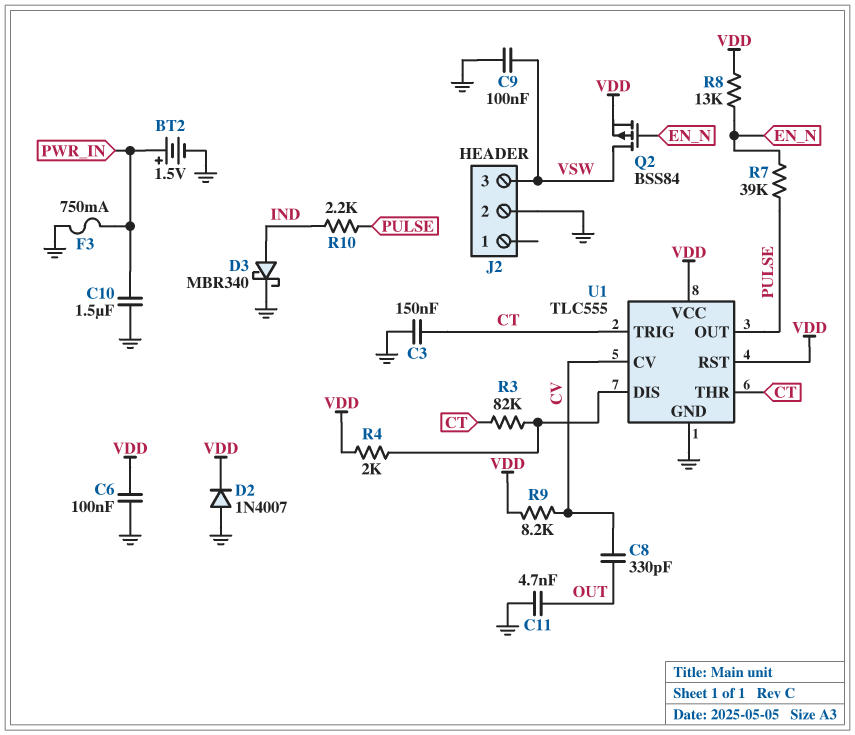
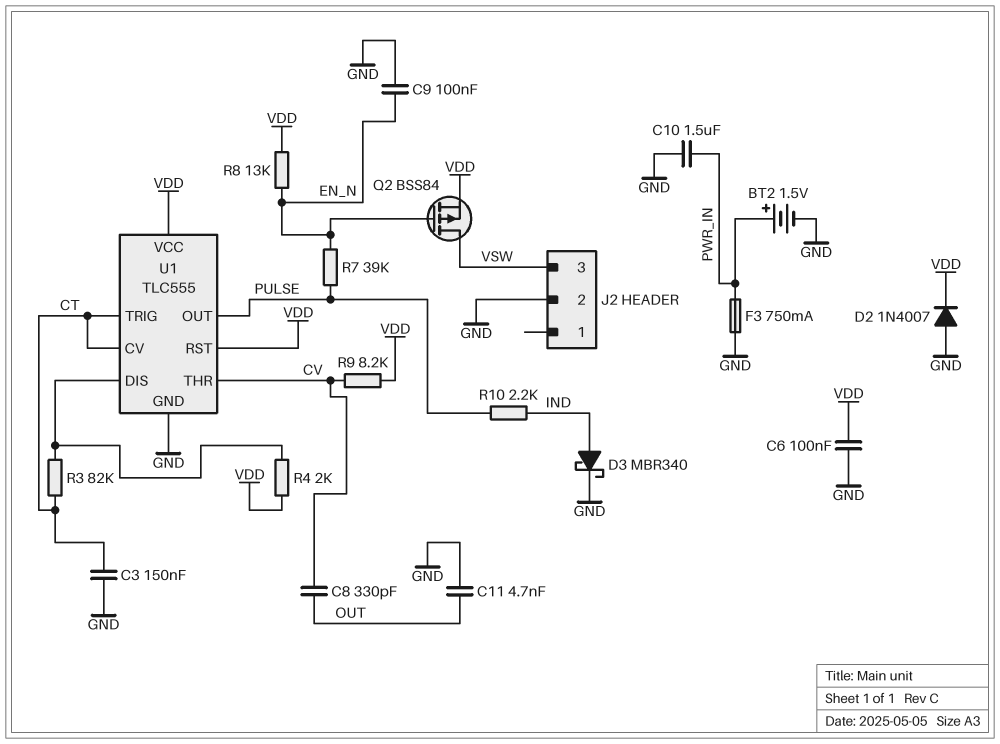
C9: 100nF (GND, VSW) -> 100nF (EN_N, GND)
U1 pin CV: CV -> CT
U1 pin THR: CT -> CV

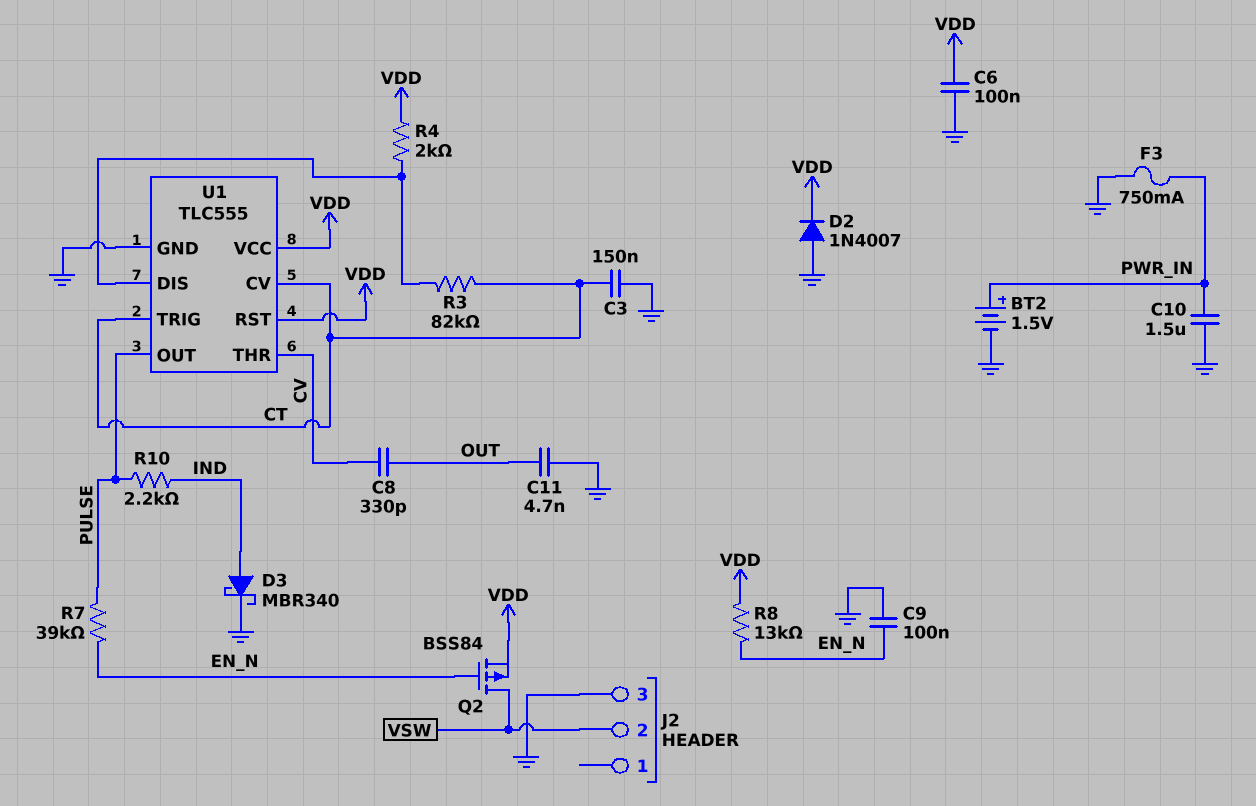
J2 pin 2: GND -> VSW
J2 pin 3: VSW -> GND
R9: 8.2k (CV, VDD) -> none

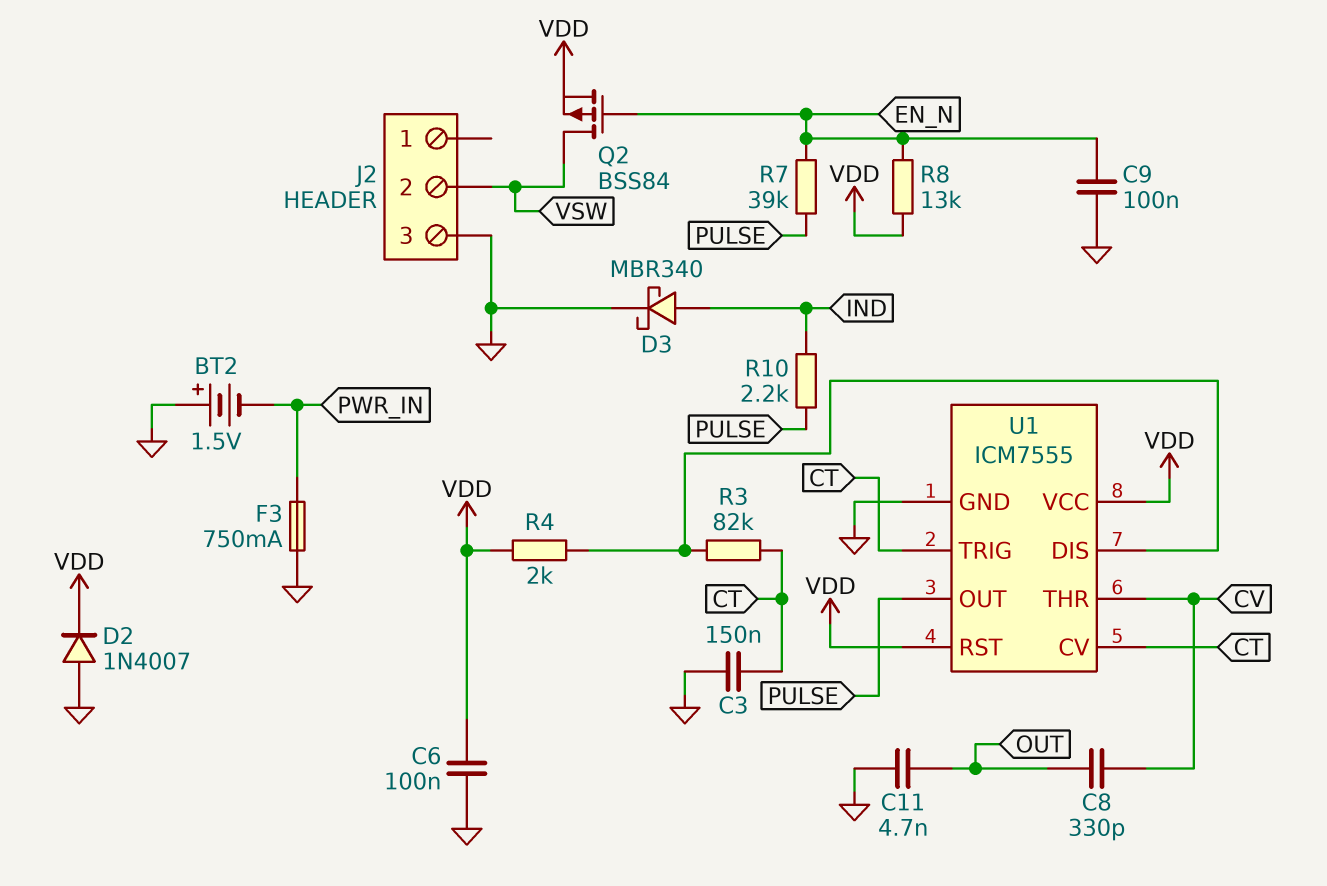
BT2: 1.5V (plus PWR_IN, minus GND) -> 1.5V (plus GND, minus PWR_IN)
C10: 1.5uF (GND, PWR_IN) -> none
U1: TLC555 -> ICM7555

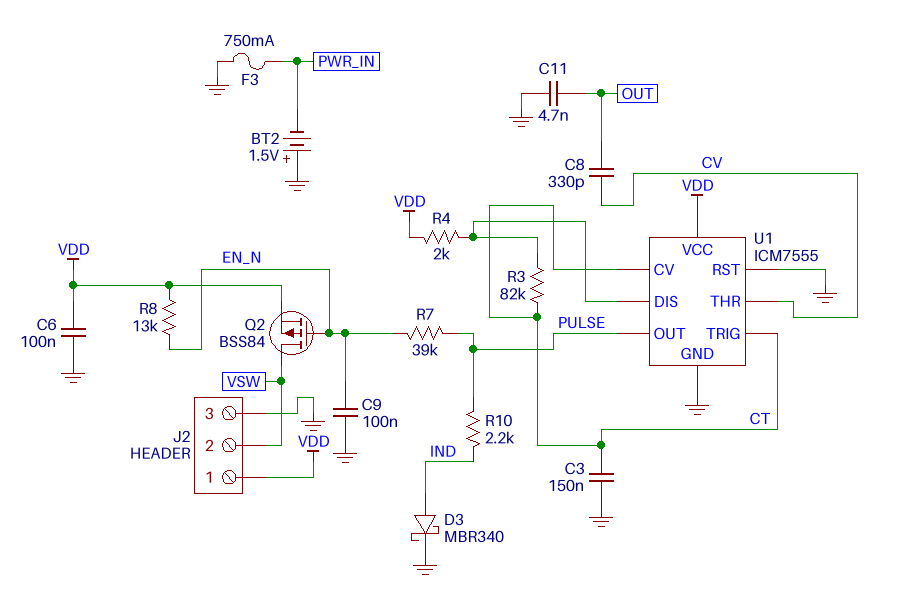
D2: diode 1N4007 (A GND, K VDD) -> none
J2 pin 1: none -> VDD
U1 pin RST: VDD -> GND

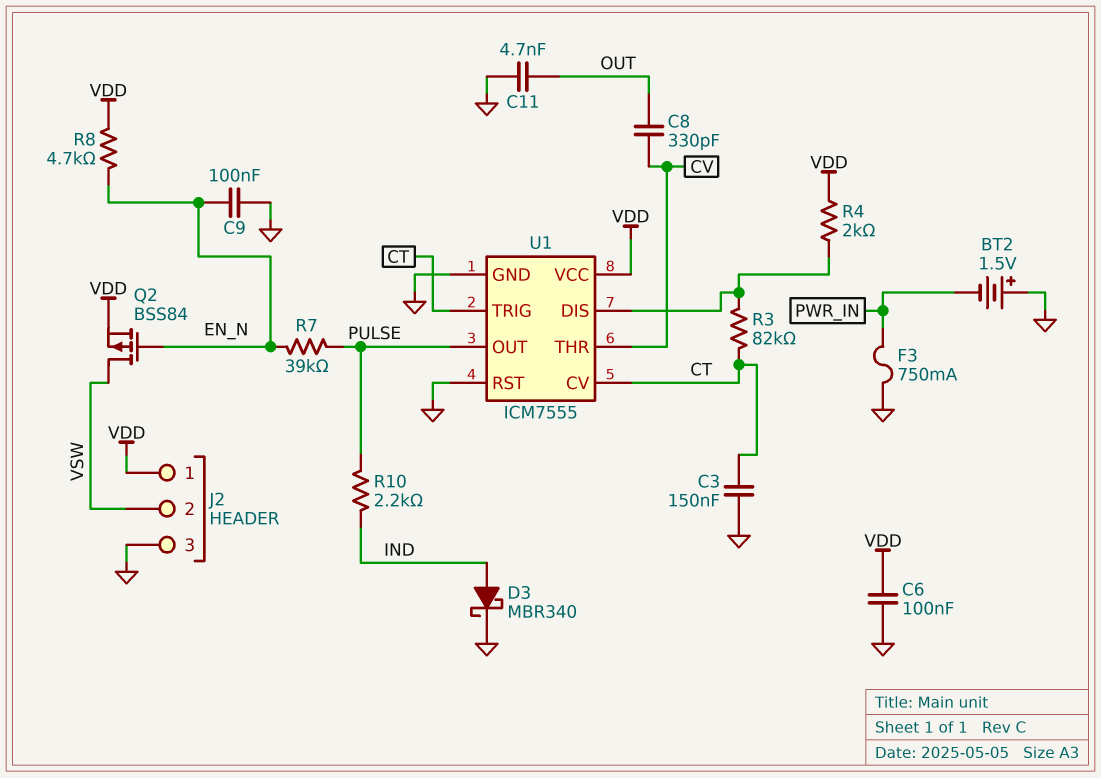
R8: 13k (EN_N, VDD) -> 4.7k (EN_N, VDD)

